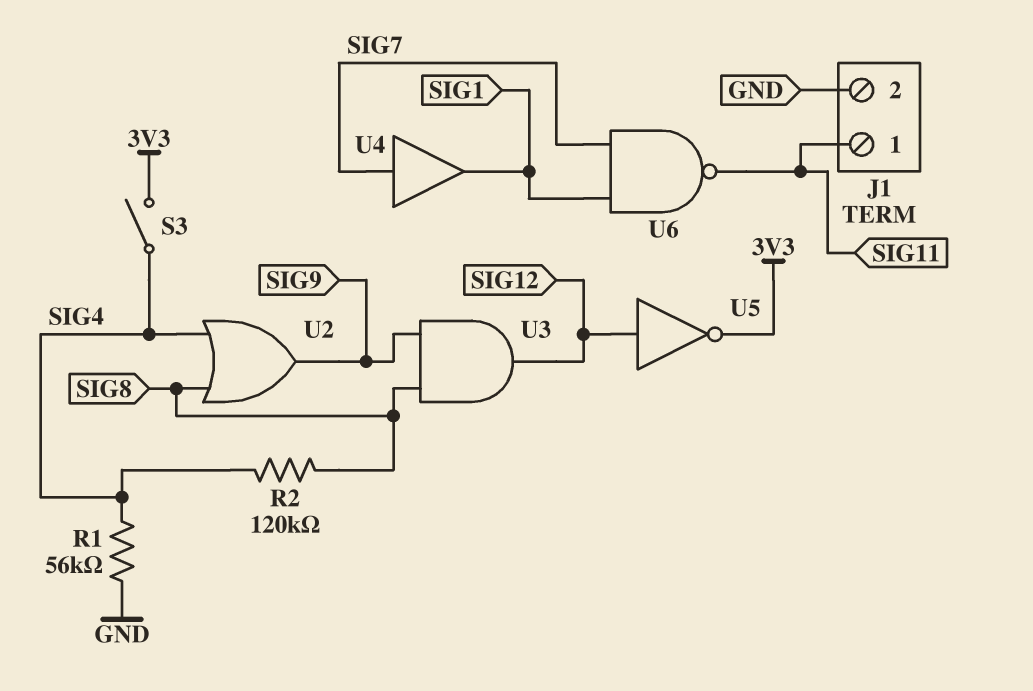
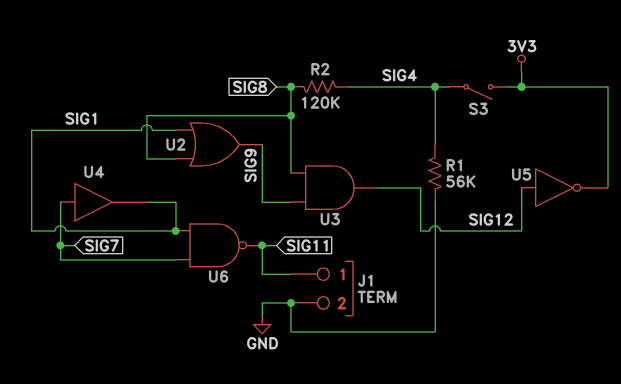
U2: OR (in SIG4, in SIG8, out SIG9) -> OR (in SIG1, in SIG8, out SIG9)

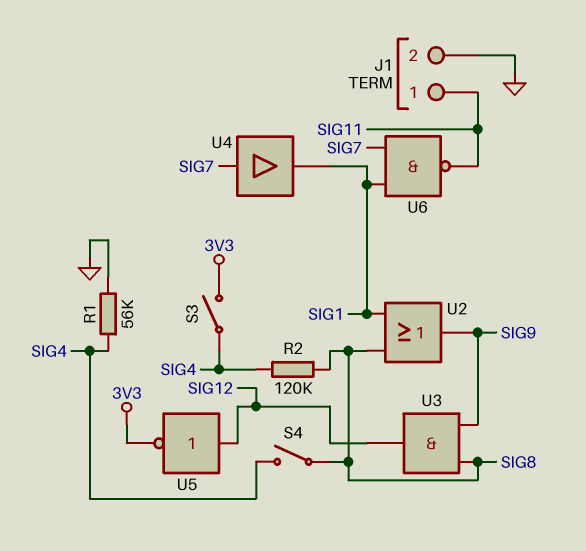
S4: none -> switch (SIG4, SIG8)

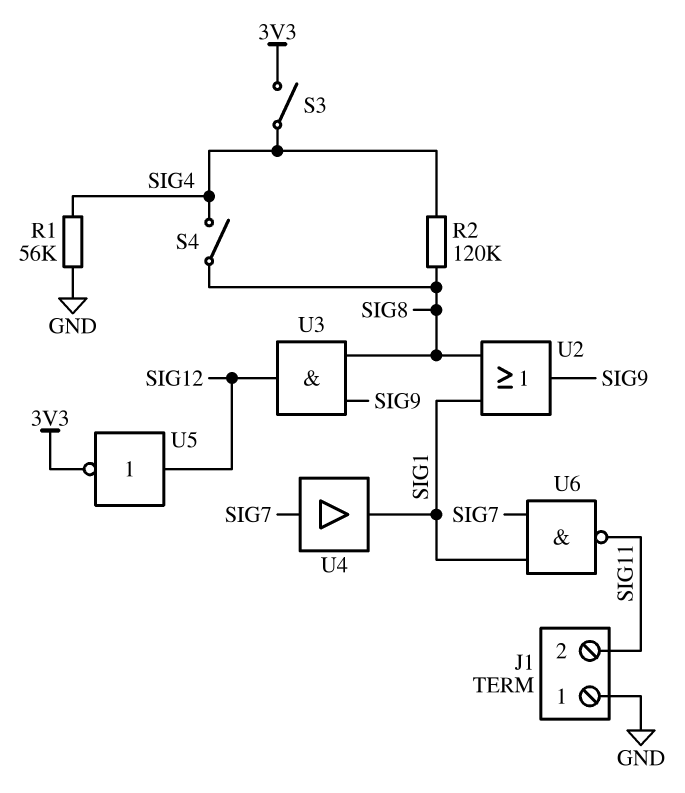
J1 pin 1: SIG11 -> GND
J1 pin 2: GND -> SIG11

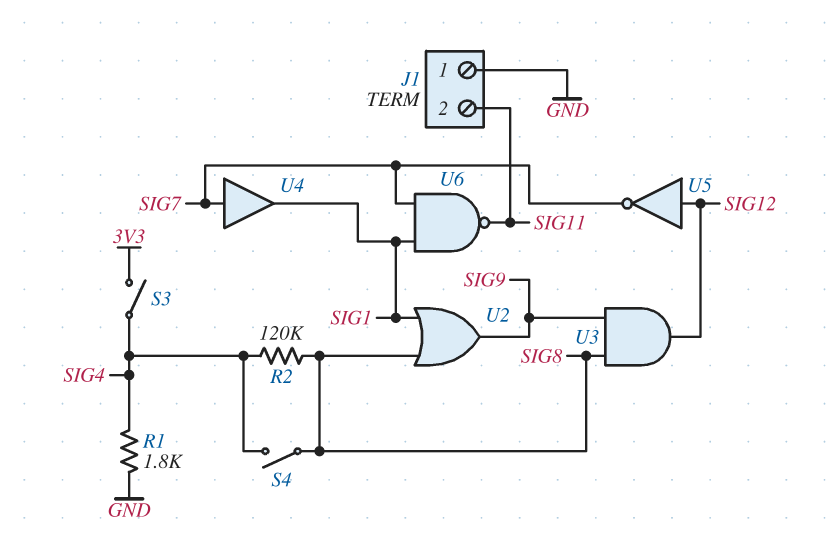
R1: 56k (GND, SIG4) -> 1.8k (GND, SIG4)
U5: NOT (in SIG12, out 3V3) -> NOT (in SIG12, out SIG7)

